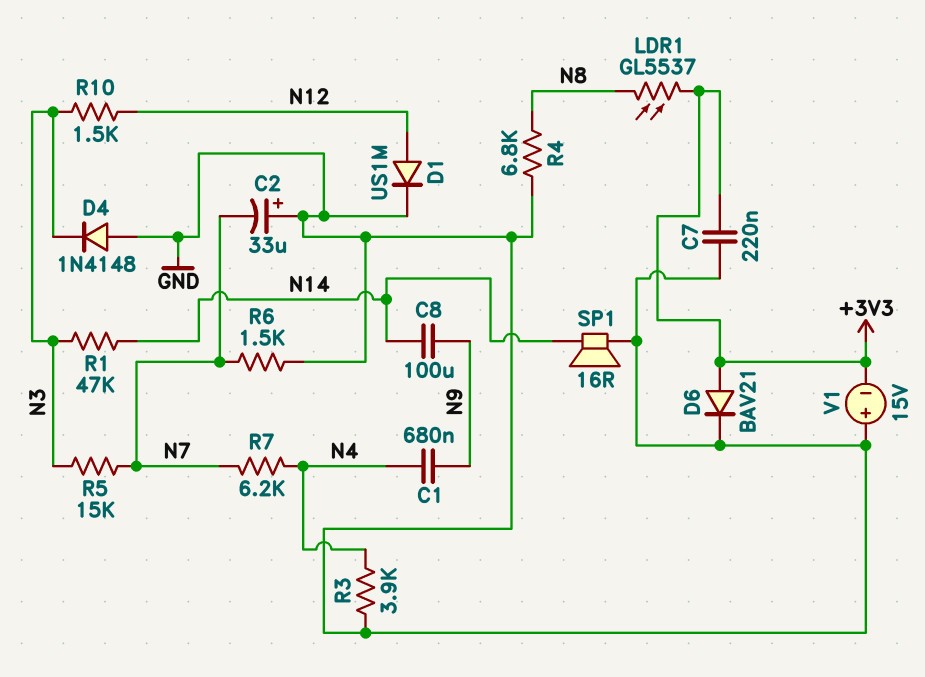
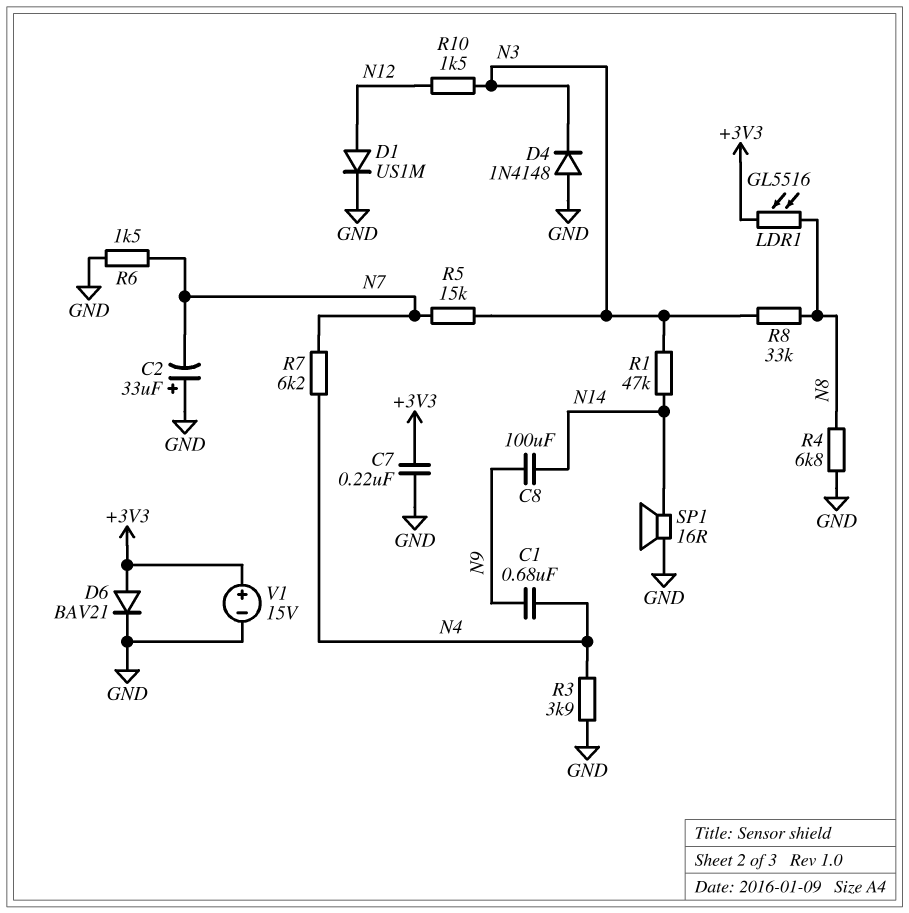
LDR1: GL5537 (+3V3, N8) -> GL5516 (+3V3, N8)
R8: none -> 33k (N3, N8)
V1: 15V (plus GND, minus +3V3) -> 15V (plus +3V3, minus GND)

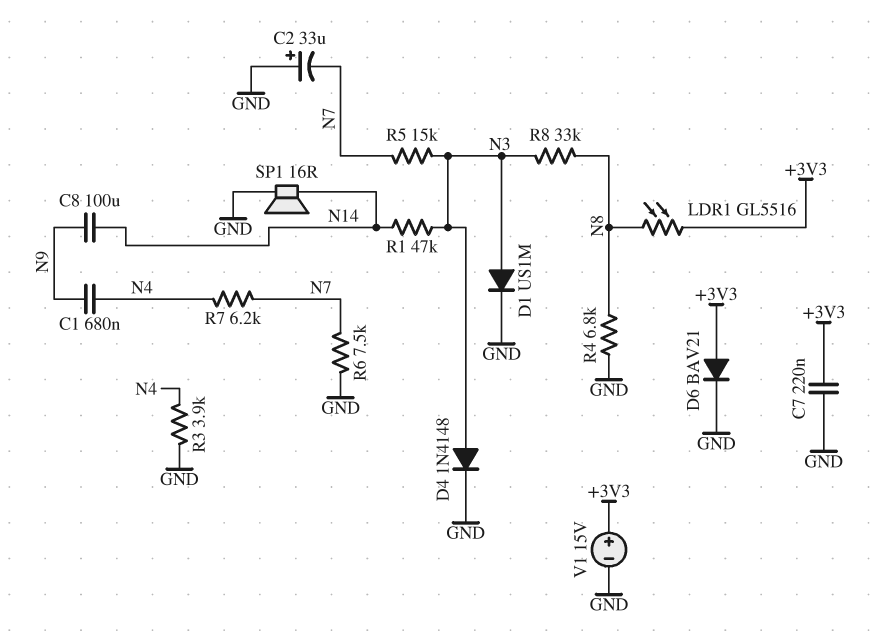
D1: diode US1M (A N12, K GND) -> diode US1M (A N3, K GND)
D4: diode 1N4148 (A GND, K N3) -> diode 1N4148 (A N3, K GND)
R6: 1.5k (GND, N7) -> 7.5k (GND, N7)
R10: 1.5k (N3, N12) -> none

